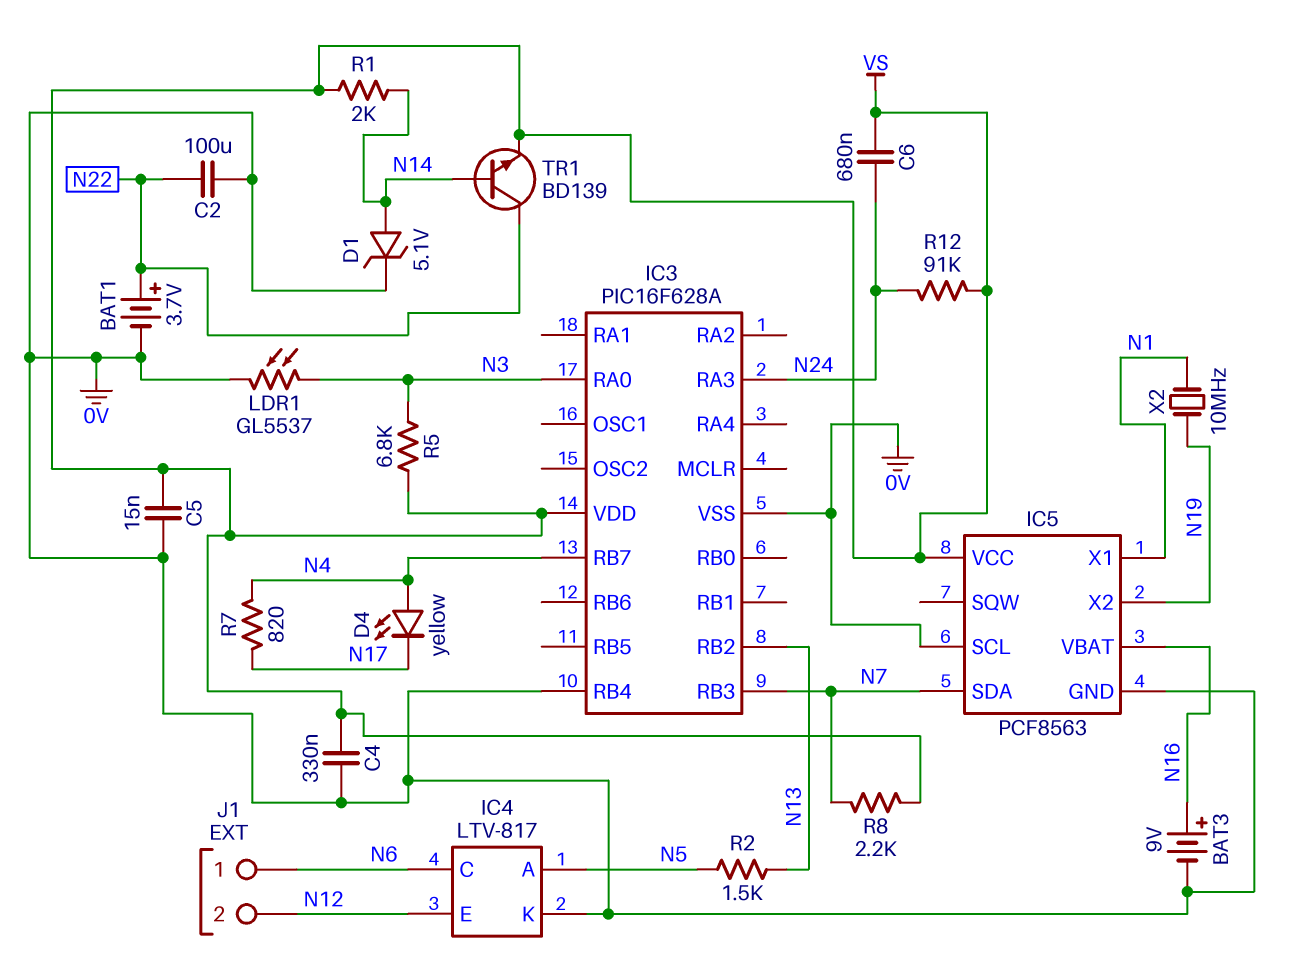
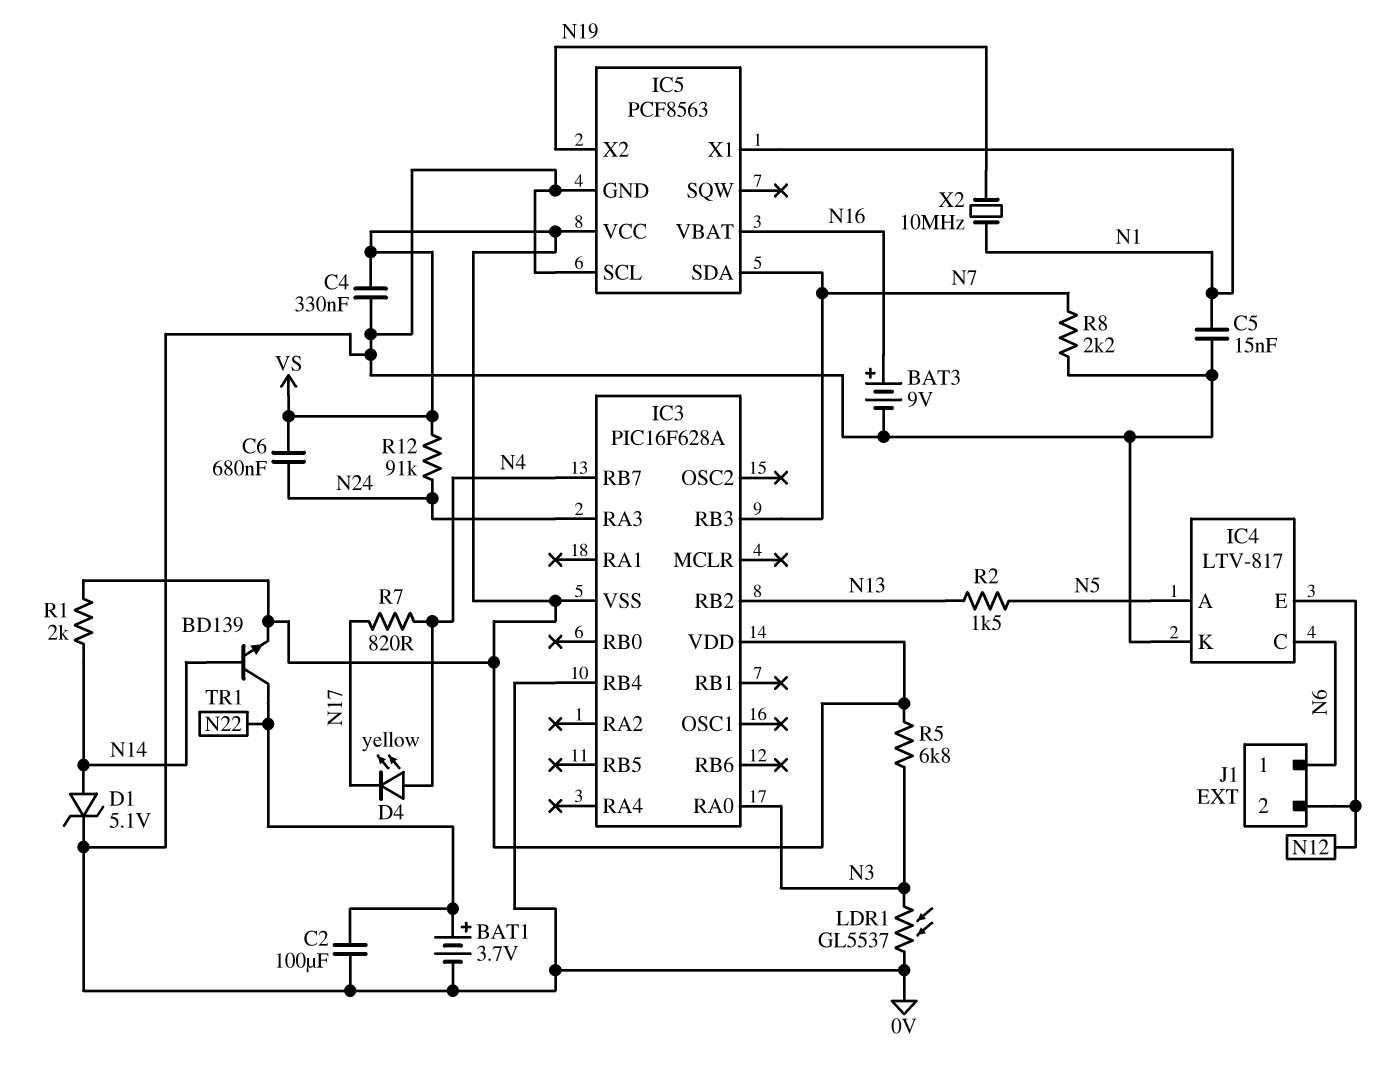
C5: 15nF (0V, VS) -> 15nF (0V, N1)
IC3 pin VSS: 0V -> VS
R8: 2.2k (N7, VS) -> 2.2k (0V, N7)

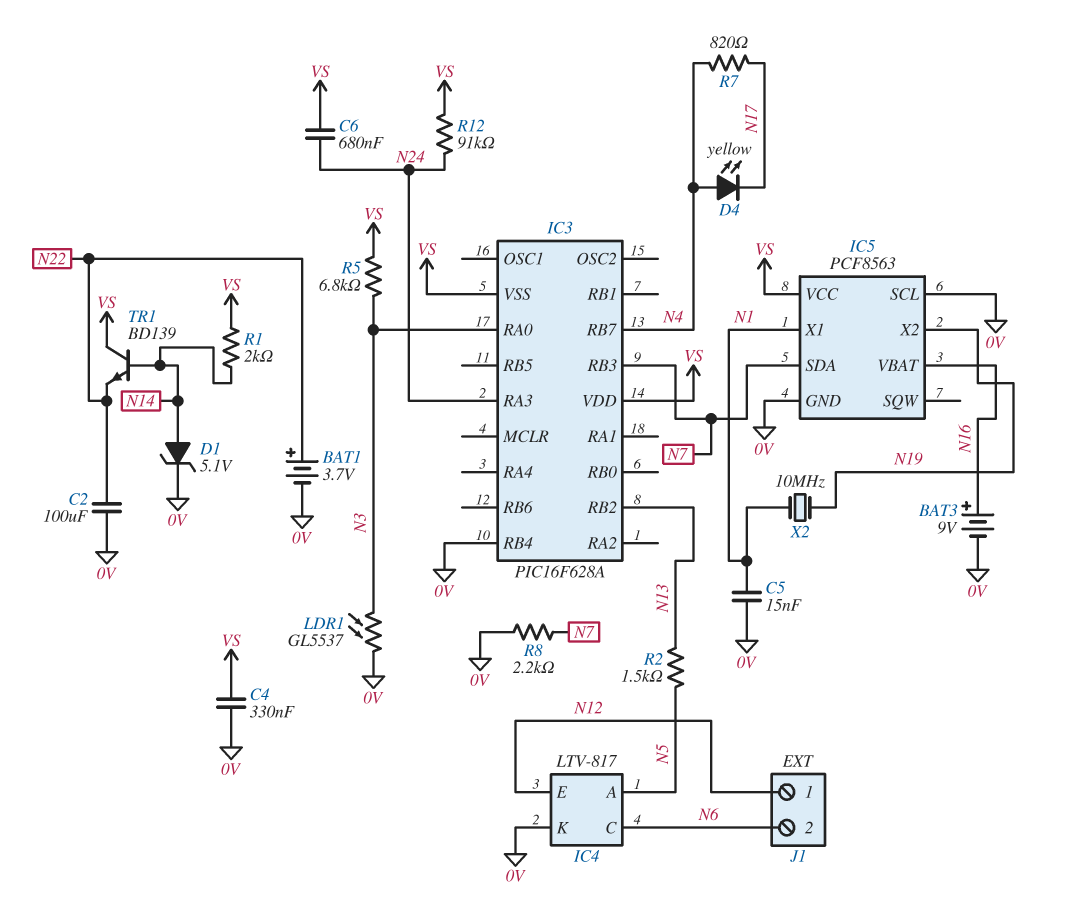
J1 pin 1: N6 -> N12
J1 pin 2: N12 -> N6
TR1: NPN BD139 (B N14, C N22, E VS) -> NPN BD139 (B N14, C VS, E N22)

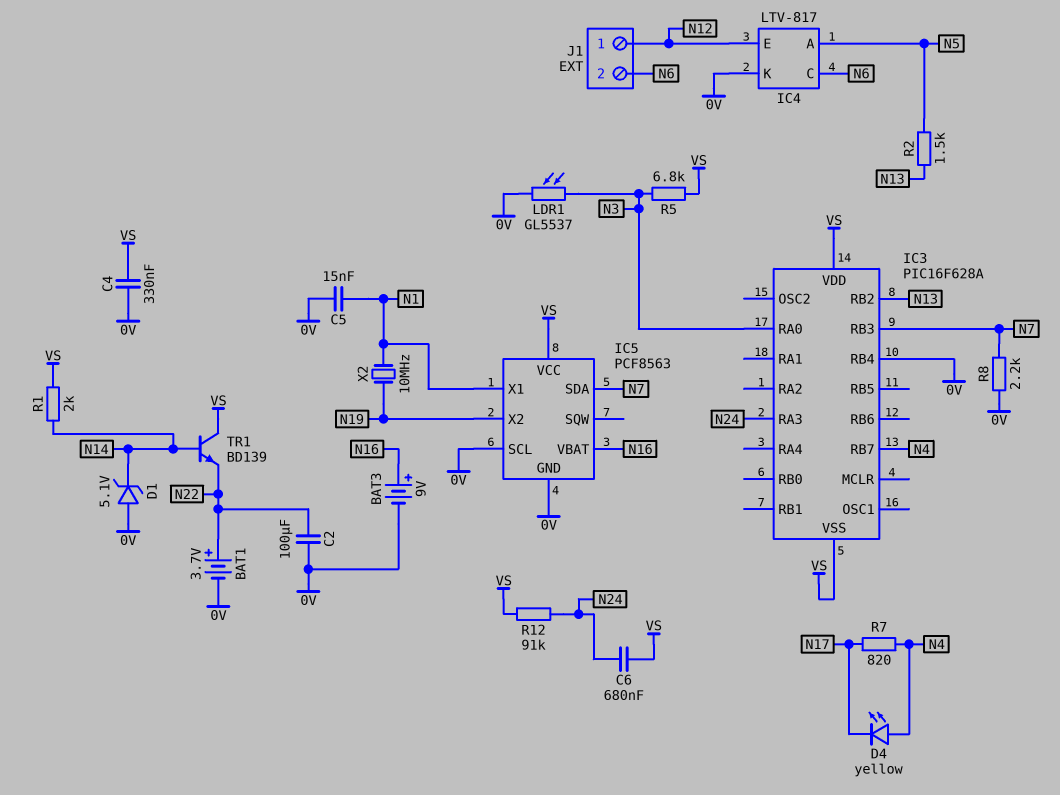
D1: zener 5.1V (A N14, K 0V) -> zener 5.1V (A 0V, K N14)

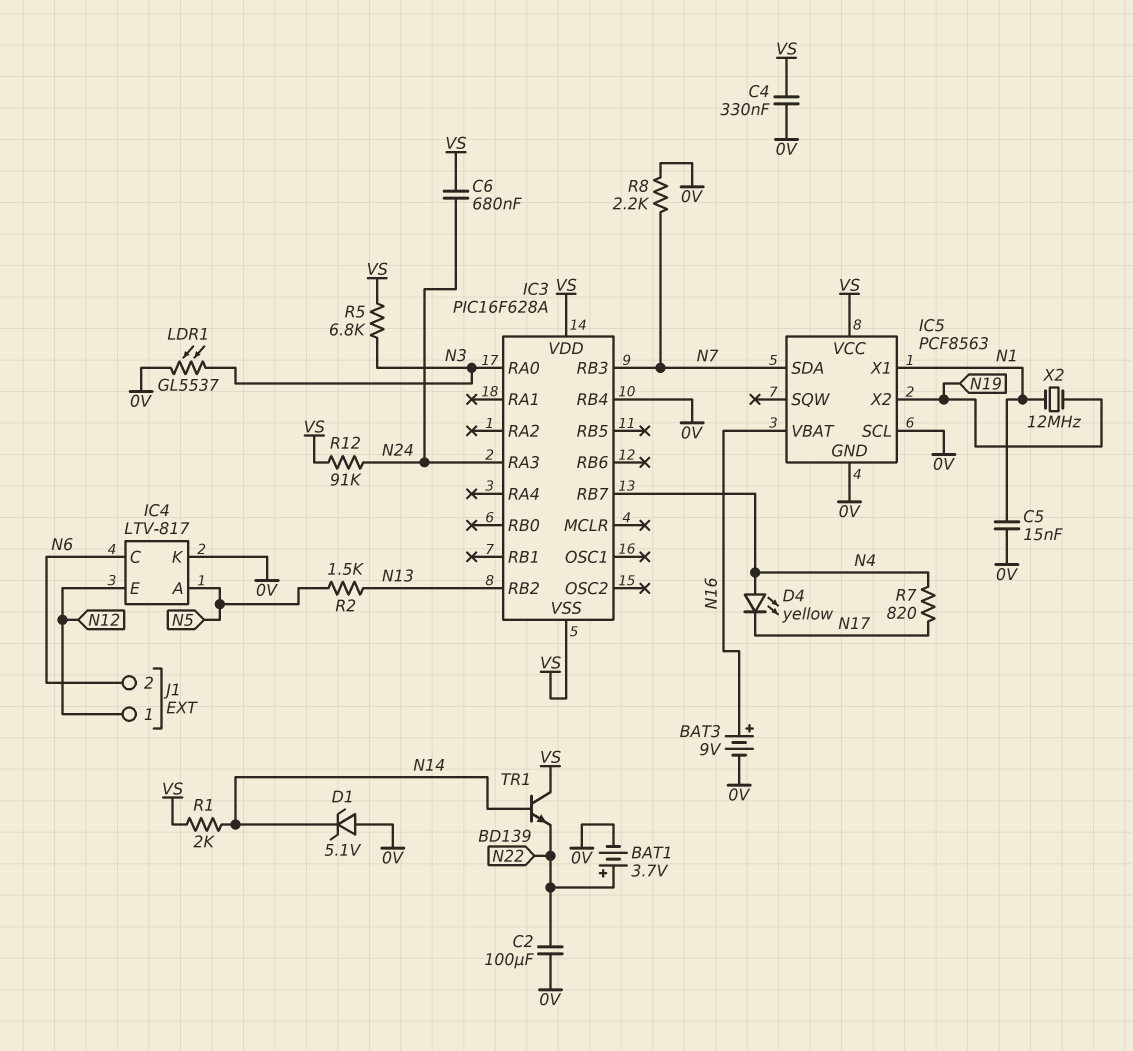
X2: 10MHz (N1, N19) -> 12MHz (N1, N19)

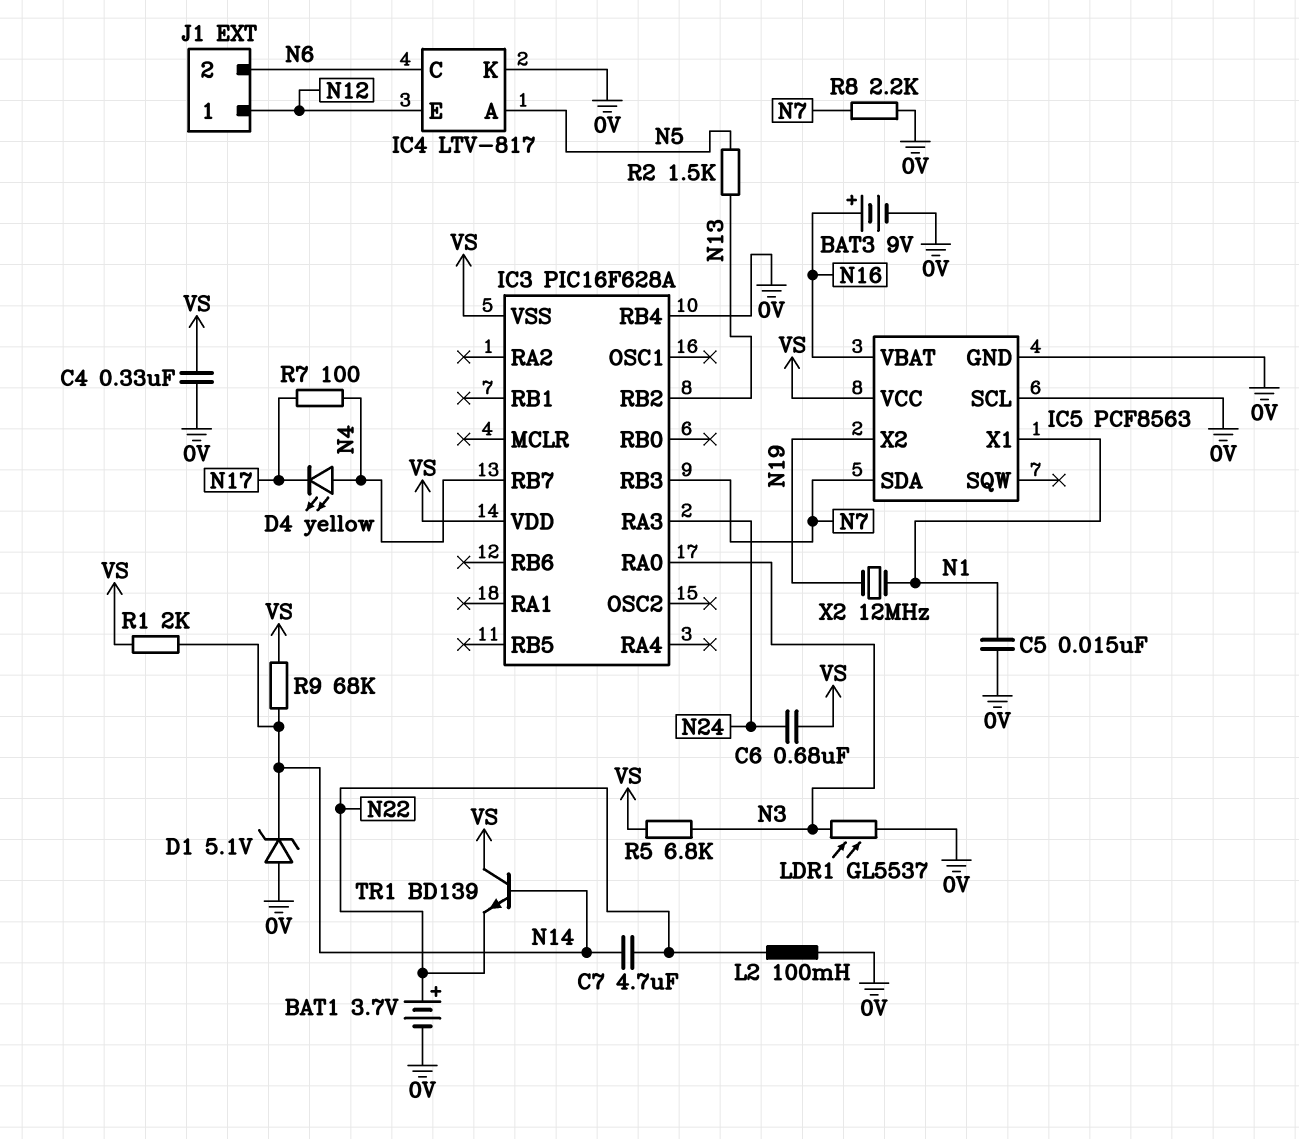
C2: 100uF (0V, N22) -> none
C7: none -> 4.7uF (N14, N22)
L2: none -> 100mH (0V, N22)
R7: 820 (N4, N17) -> 100 (N4, N17)
R9: none -> 68k (N14, VS)
R12: 91k (N24, VS) -> none

